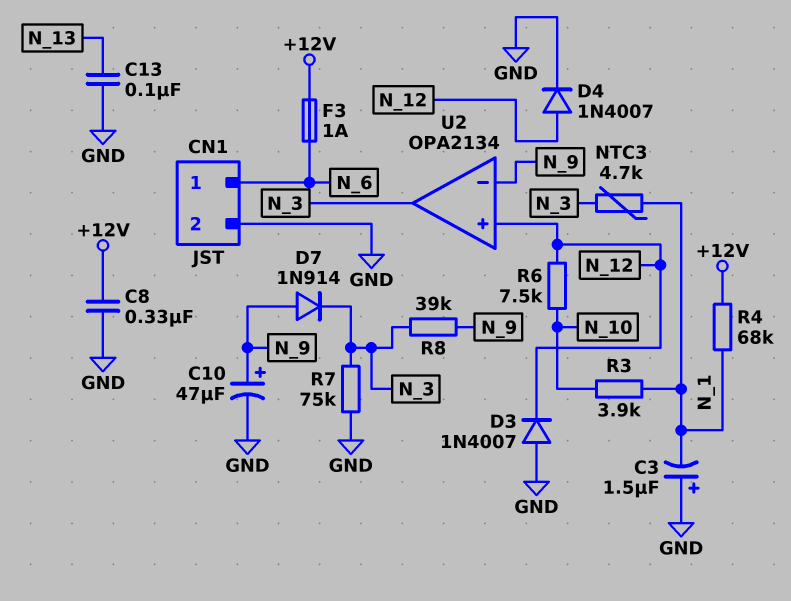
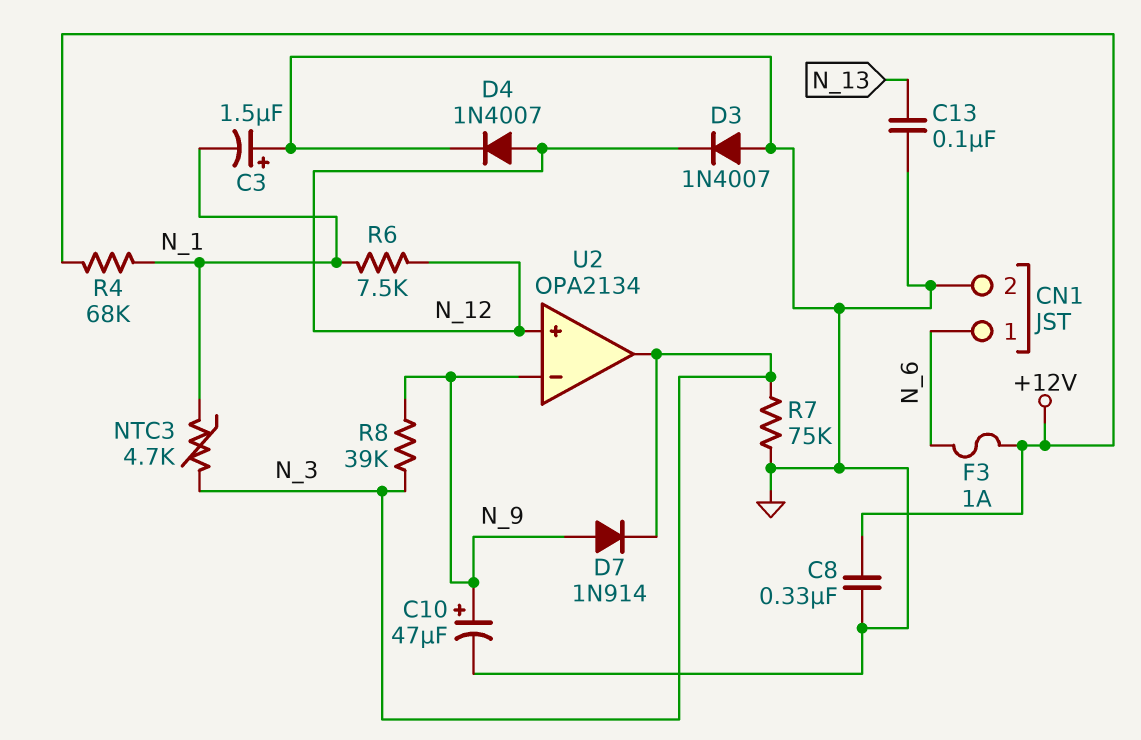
R3: 3.9k (N_1, N_10) -> none
R6: 7.5k (N_10, N_12) -> 7.5k (N_1, N_12)

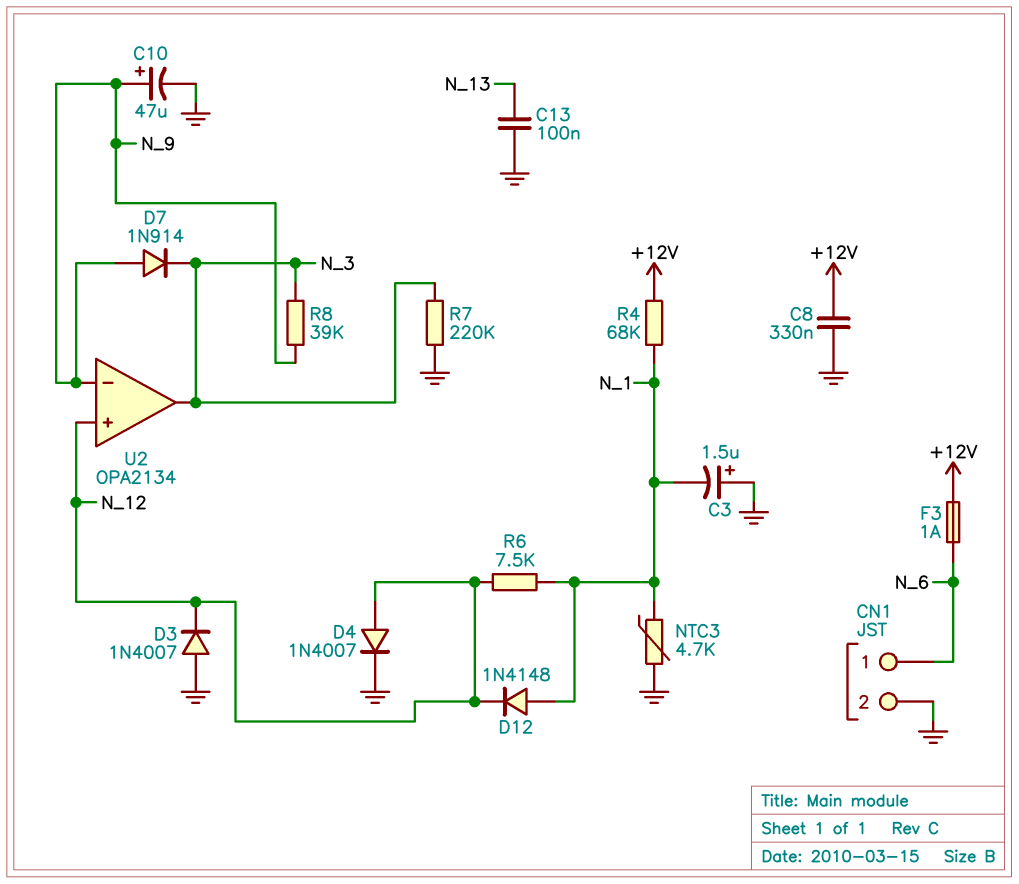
D12: none -> diode 1N4148 (A N_1, K N_12)
NTC3: 4.7k (N_1, N_3) -> 4.7k (GND, N_1)
R7: 75k (GND, N_3) -> 220k (GND, N_3)

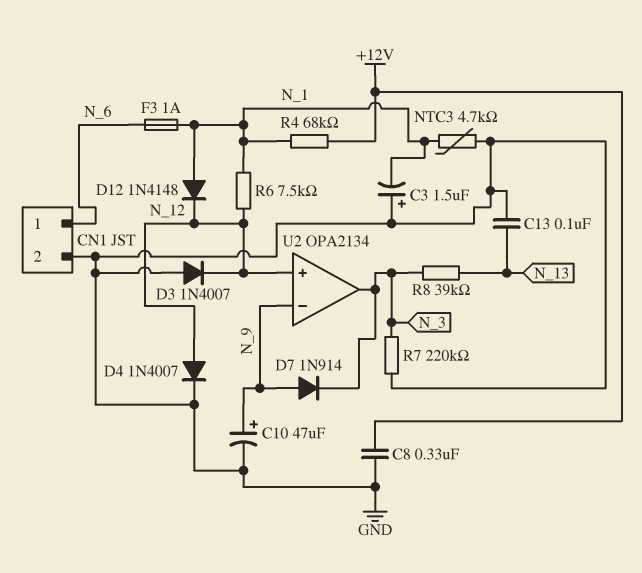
F3: 1A (+12V, N_6) -> 1A (N_1, N_6)
R8: 39k (N_3, N_9) -> 39k (N_3, N_13)

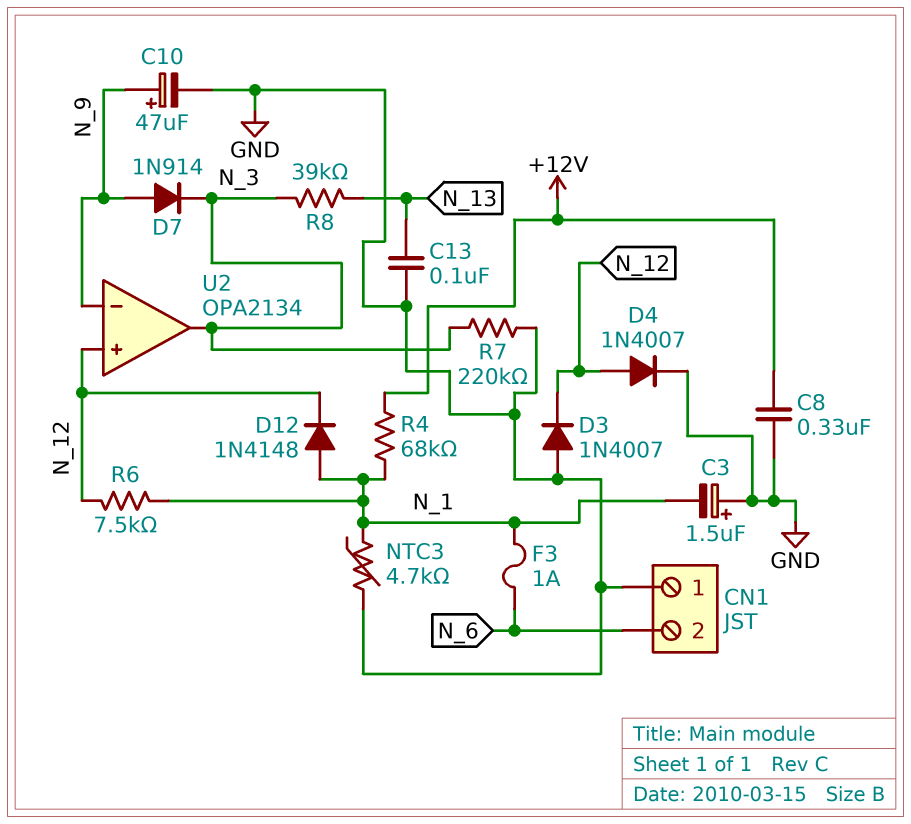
CN1 pin 1: N_6 -> GND
CN1 pin 2: GND -> N_6

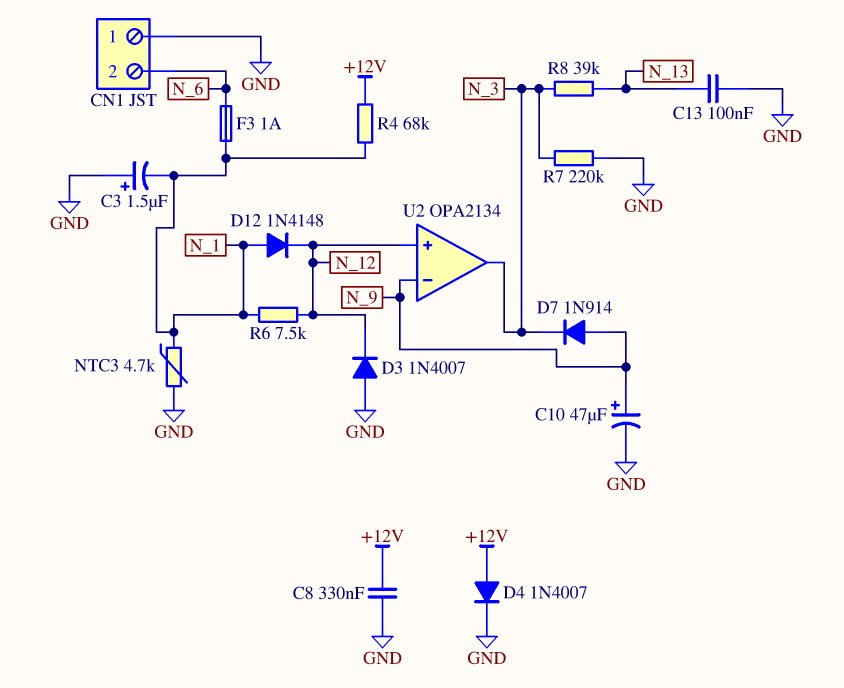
D4: diode 1N4007 (A N_12, K GND) -> diode 1N4007 (A +12V, K GND)

